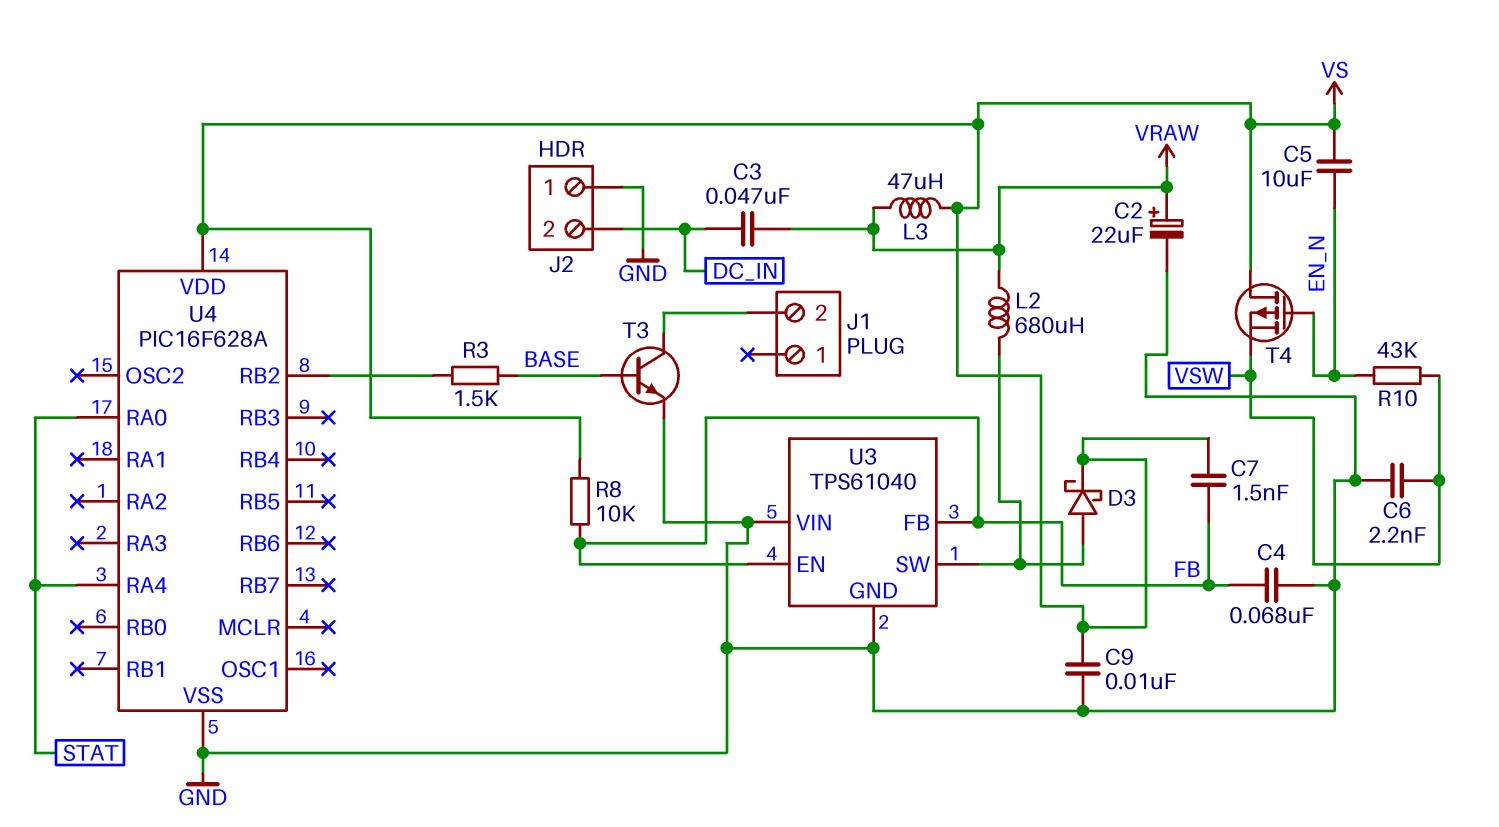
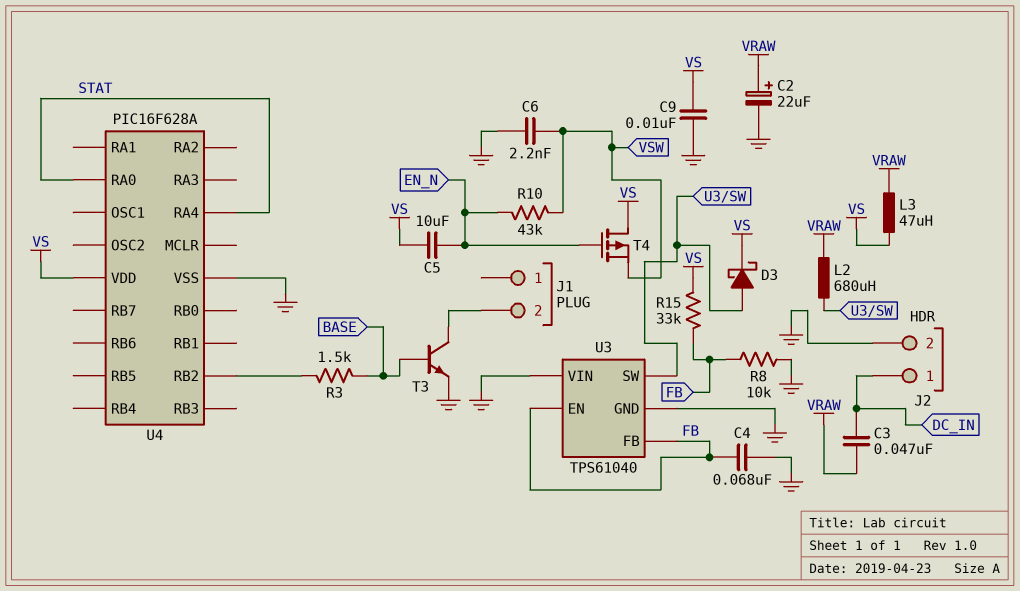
C7: 1.5nF (FB, VS) -> none
J2 pin 1: GND -> DC_IN
J2 pin 2: DC_IN -> GND
R8: 10k (FB, VS) -> 10k (FB, GND)
R15: none -> 33k (FB, VS)

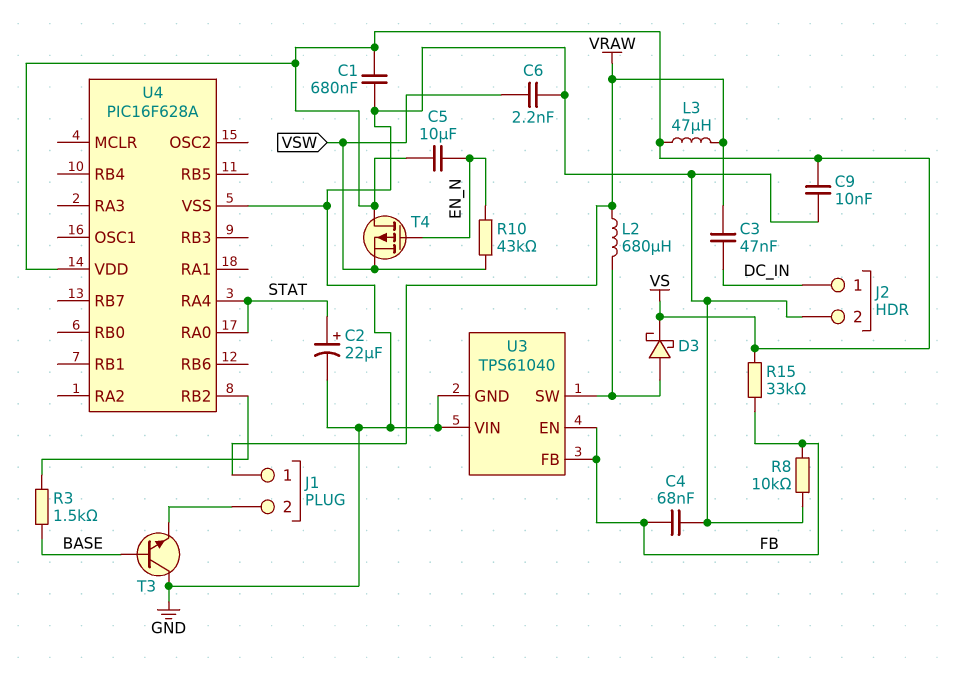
C1: none -> 680nF (GND, VS)
C2: 22uF (plus VRAW, minus GND) -> 22uF (plus STAT, minus GND)
J1 pin 1: none -> VRAW
T3: NPN (B BASE, C J1/2, E GND) -> NPN (B BASE, C GND, E J1/2)

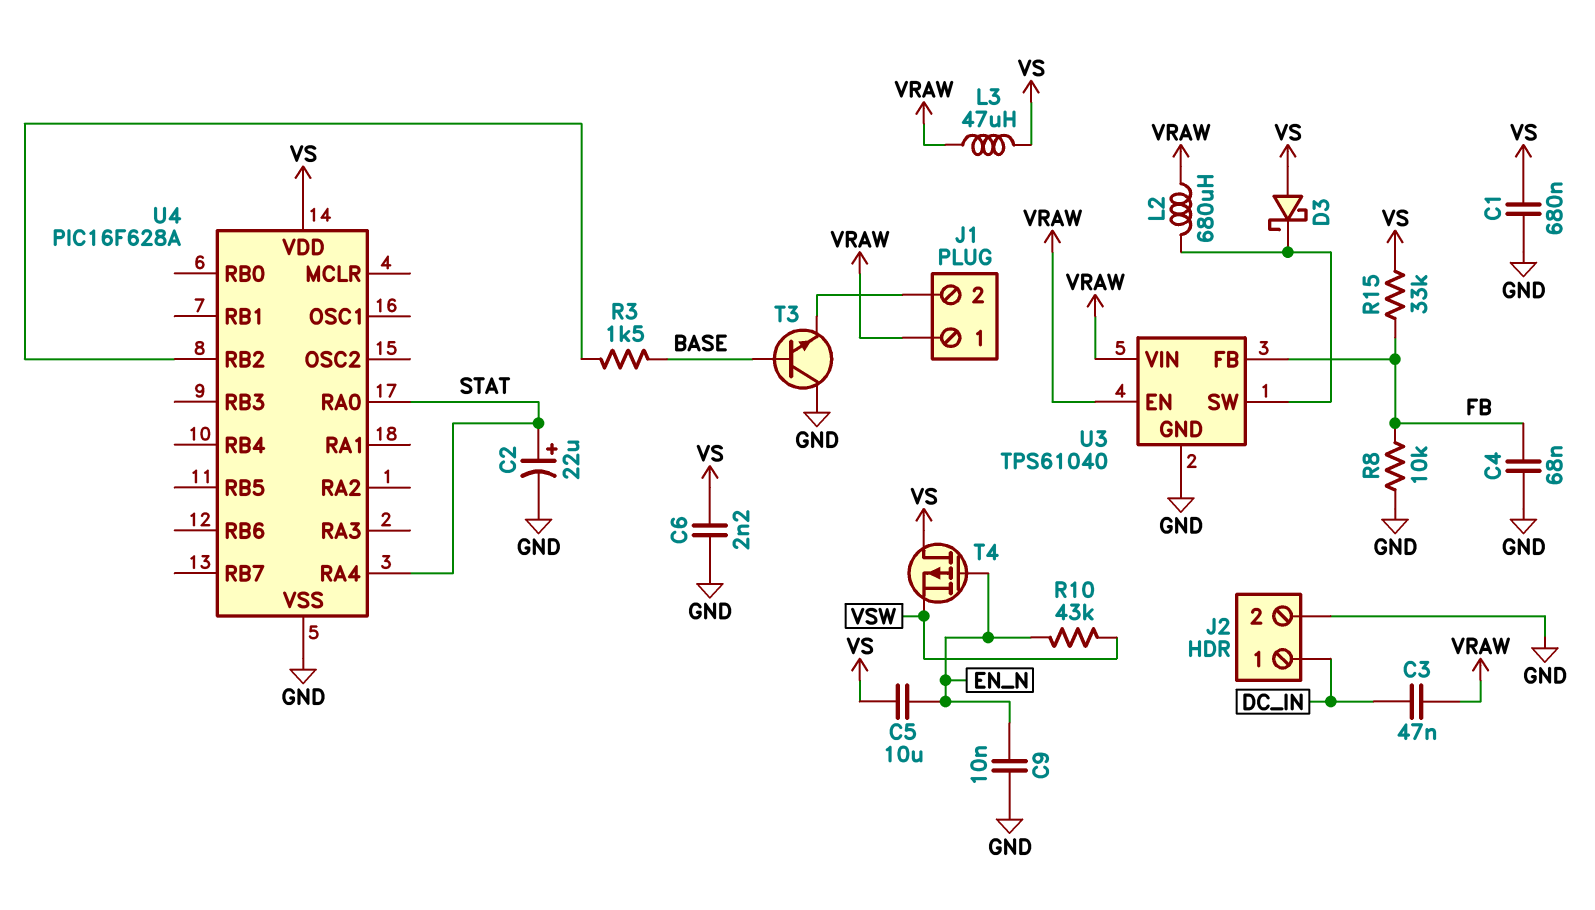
C6: 2.2nF (GND, VSW) -> 2.2nF (GND, VS)
C9: 10nF (GND, VS) -> 10nF (EN_N, GND)
D3: schottky (A U3/SW, K VS) -> schottky (A VS, K U3/SW)
U3 pin EN: FB -> VRAW
U3 pin VIN: GND -> VRAW

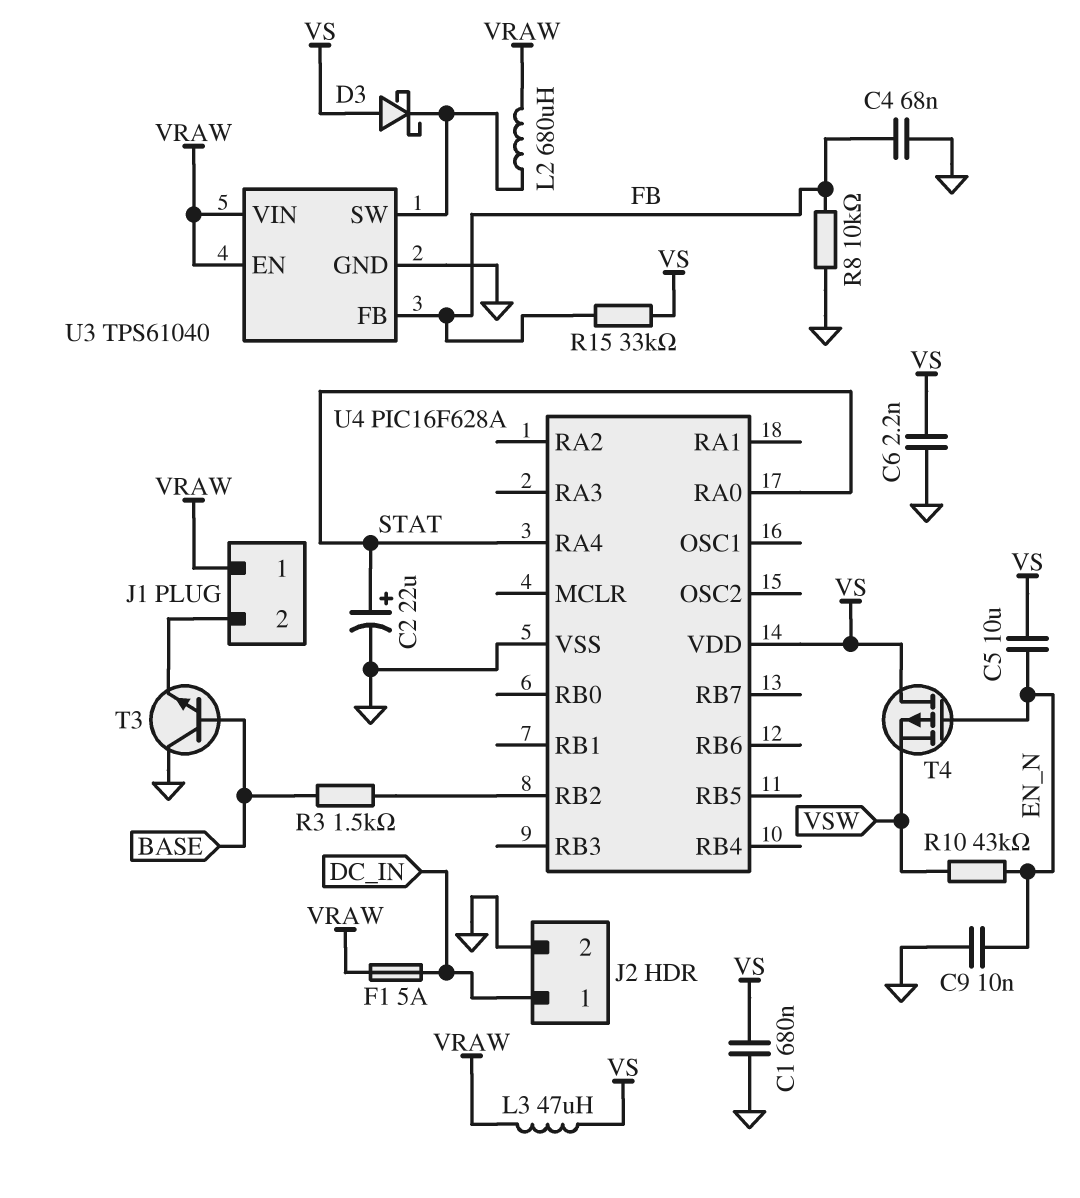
C3: 47nF (DC_IN, VRAW) -> none
F1: none -> 5A (DC_IN, VRAW)

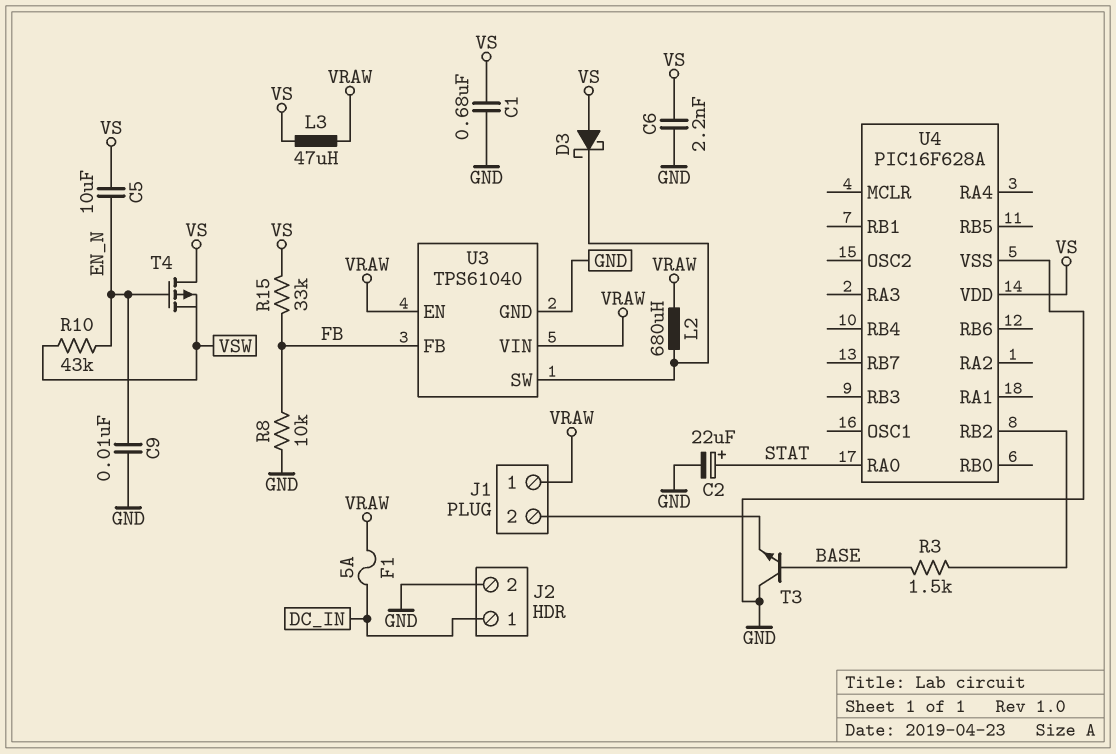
C4: 68nF (FB, GND) -> none
U4 pin RA4: STAT -> none

